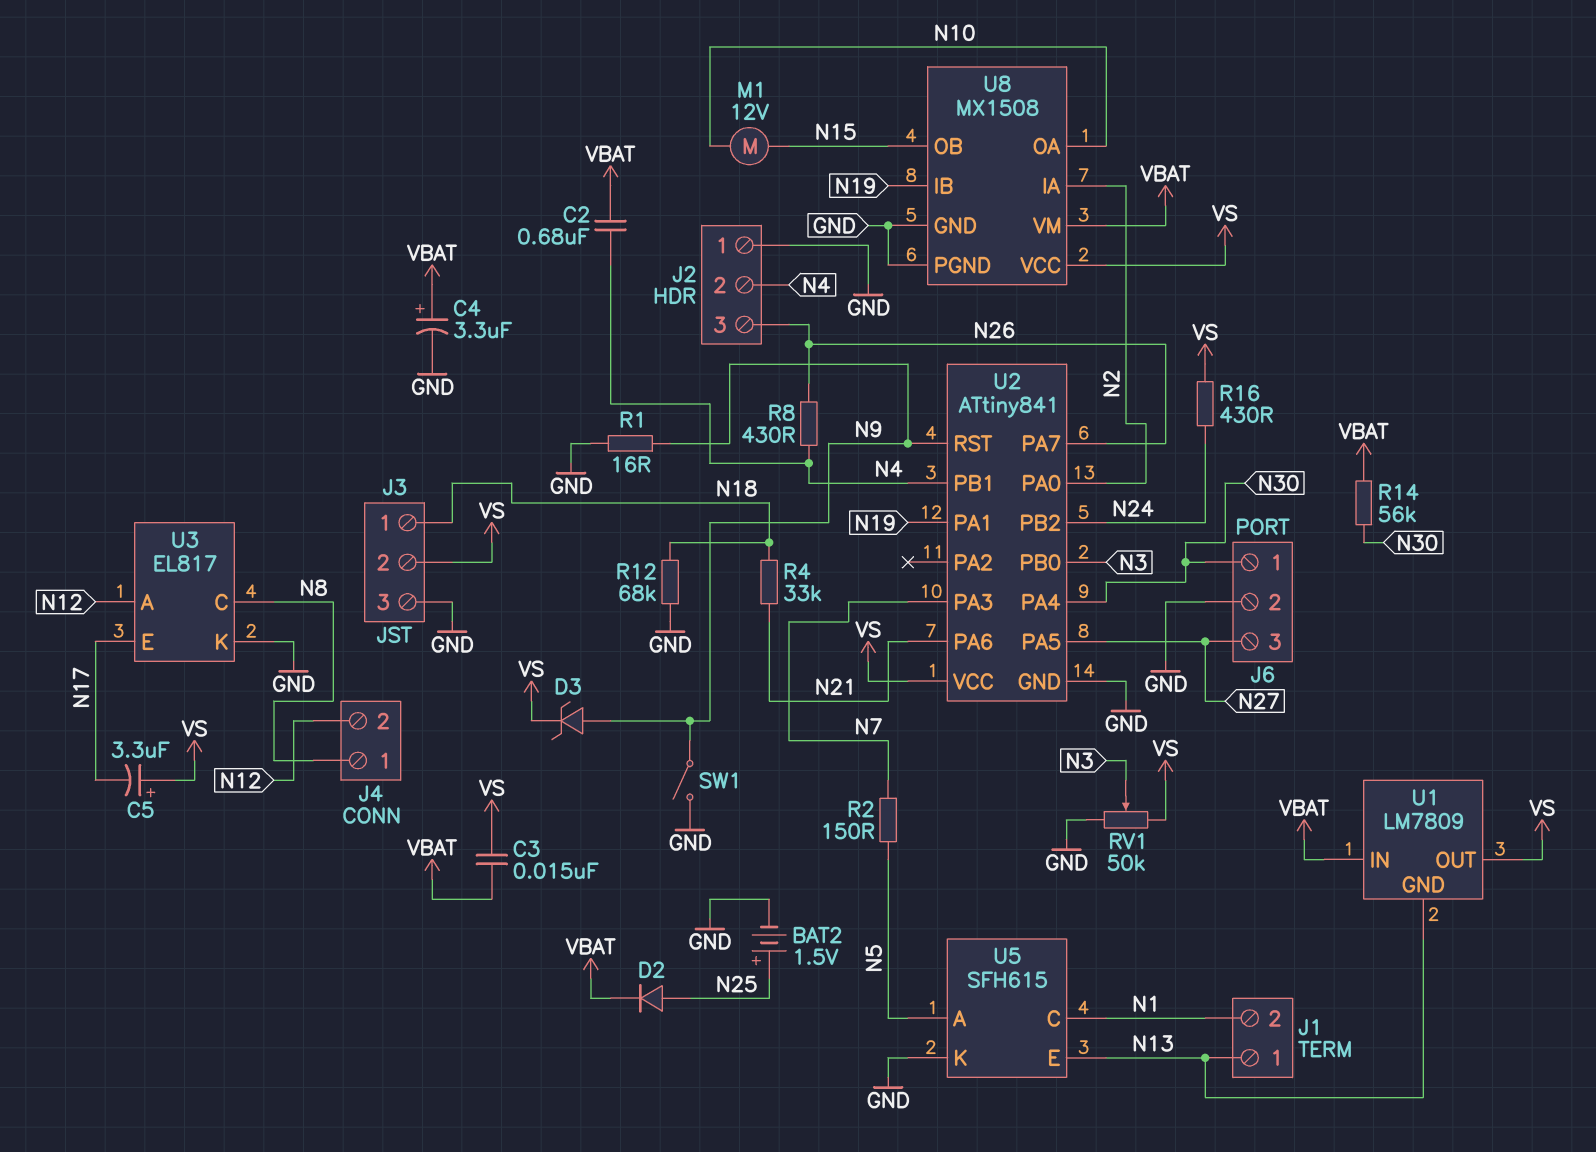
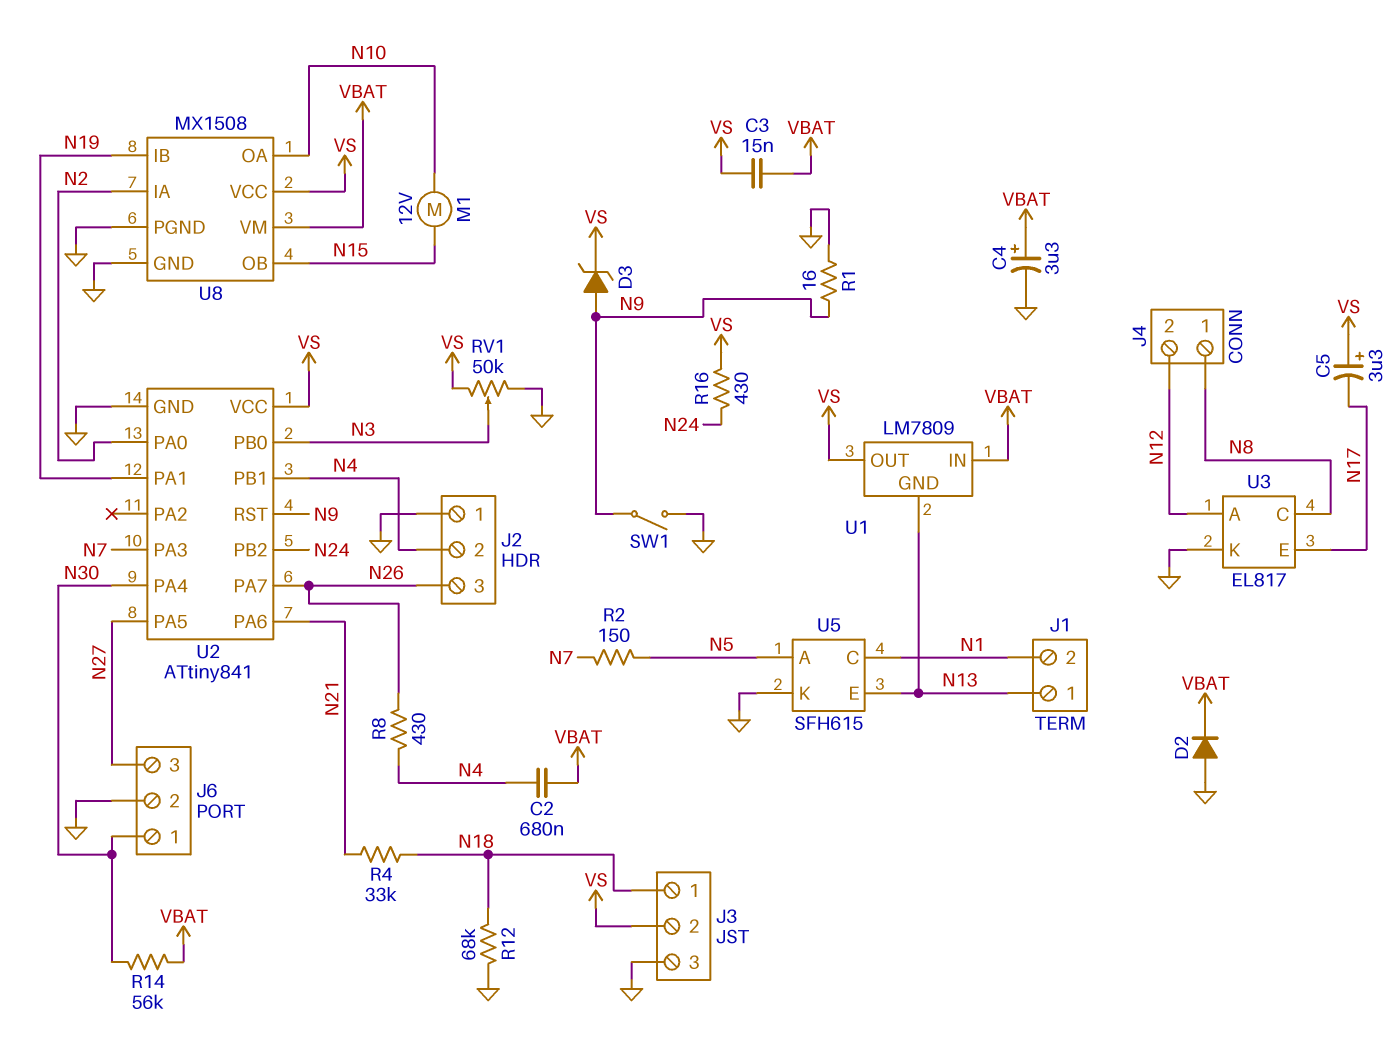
BAT2: 1.5V (plus N25, minus GND) -> none
D2: diode (A N25, K VBAT) -> diode (A GND, K VBAT)

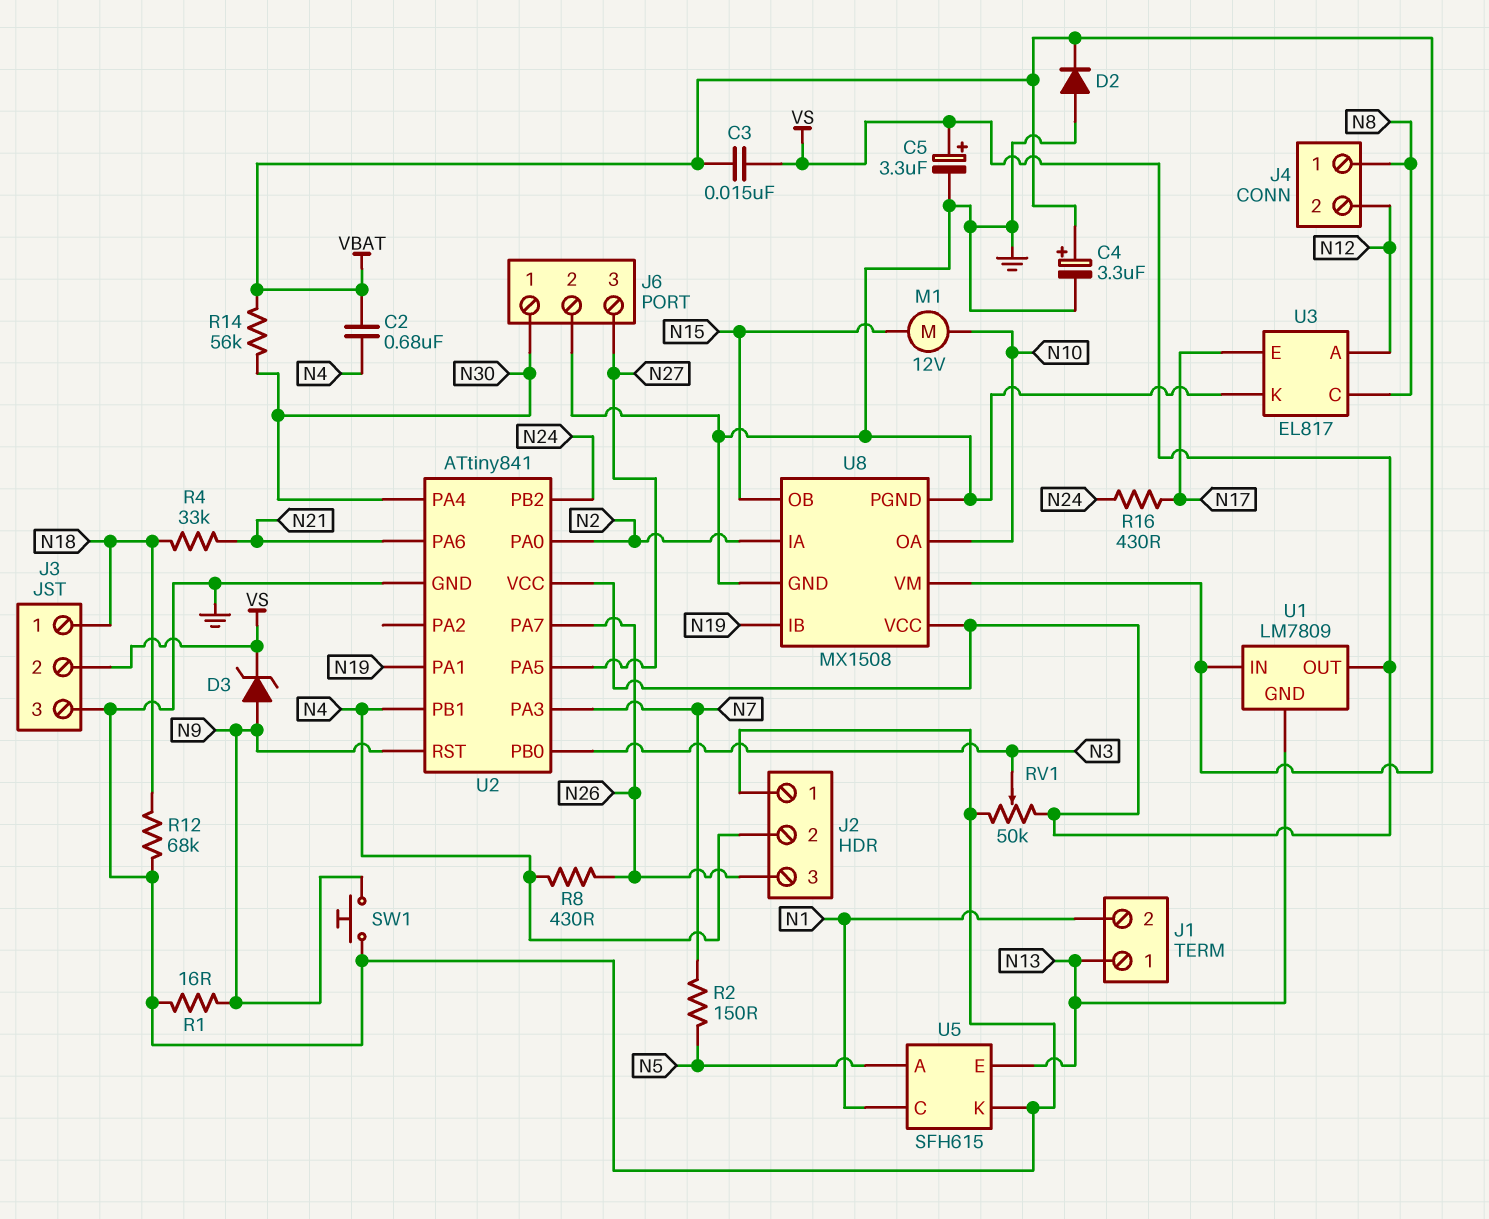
C5: 3.3uF (plus VS, minus N17) -> 3.3uF (plus VS, minus GND)
R16: 430 (N24, VS) -> 430 (N17, N24)
SW1: switch (GND, N9) -> button (GND, N9)

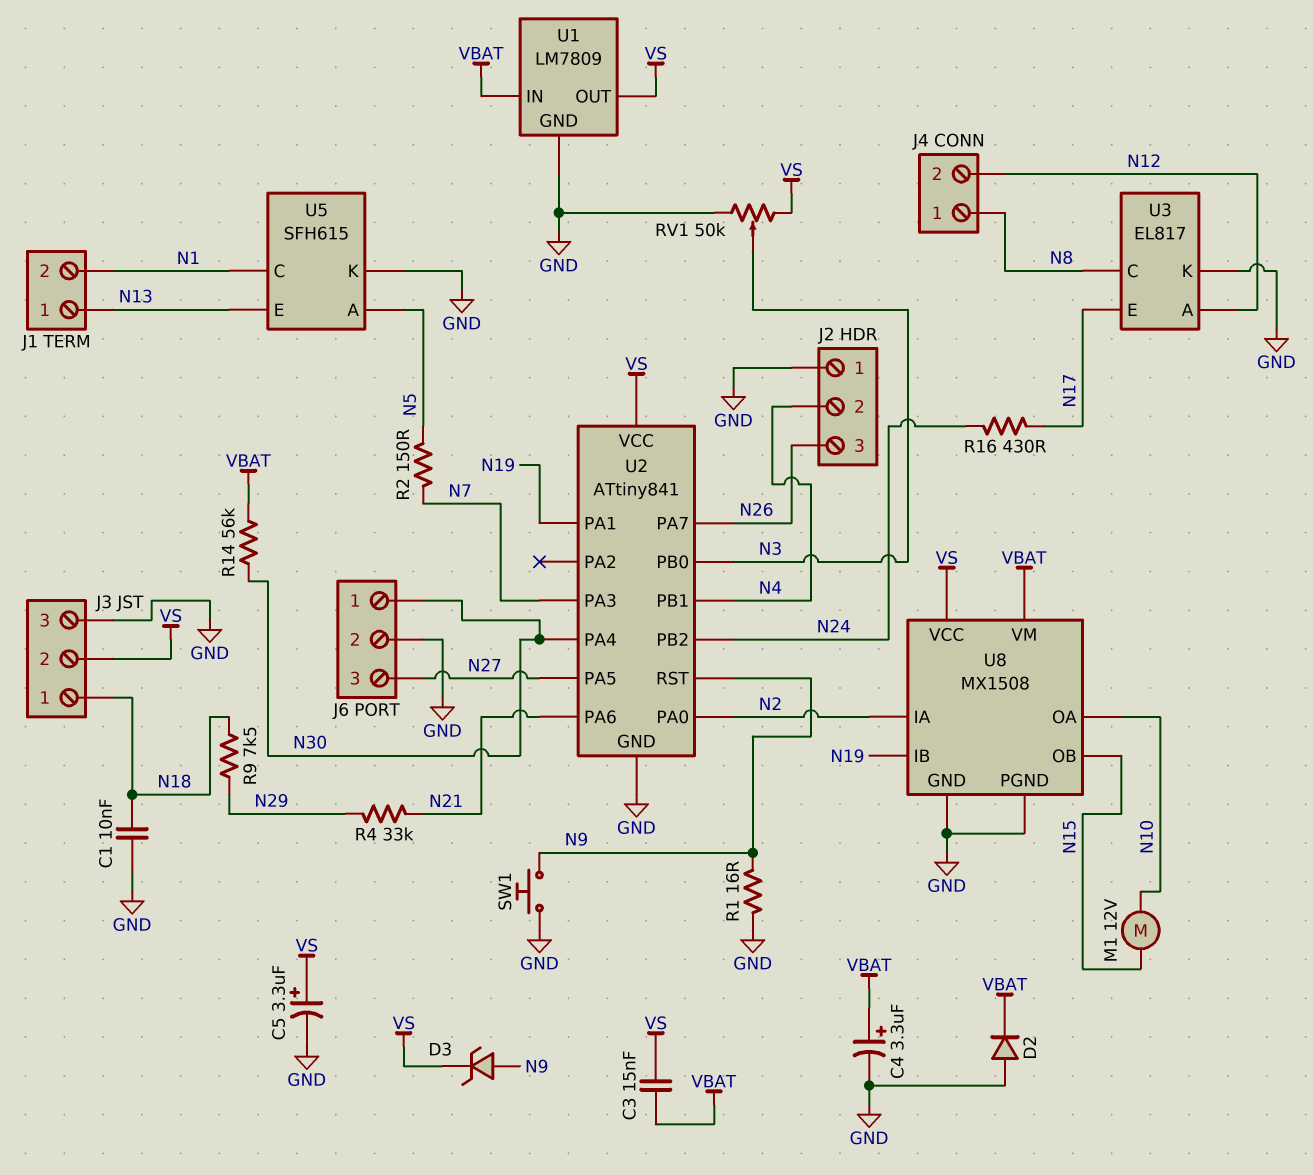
C1: none -> 10nF (GND, N18)
C2: 680nF (N4, VBAT) -> none
R4: 33k (N18, N21) -> 33k (N21, N29)
R8: 430 (N4, N26) -> none
R9: none -> 7.5k (N18, N29)
R12: 68k (GND, N18) -> none
U1 pin GND: N13 -> GND

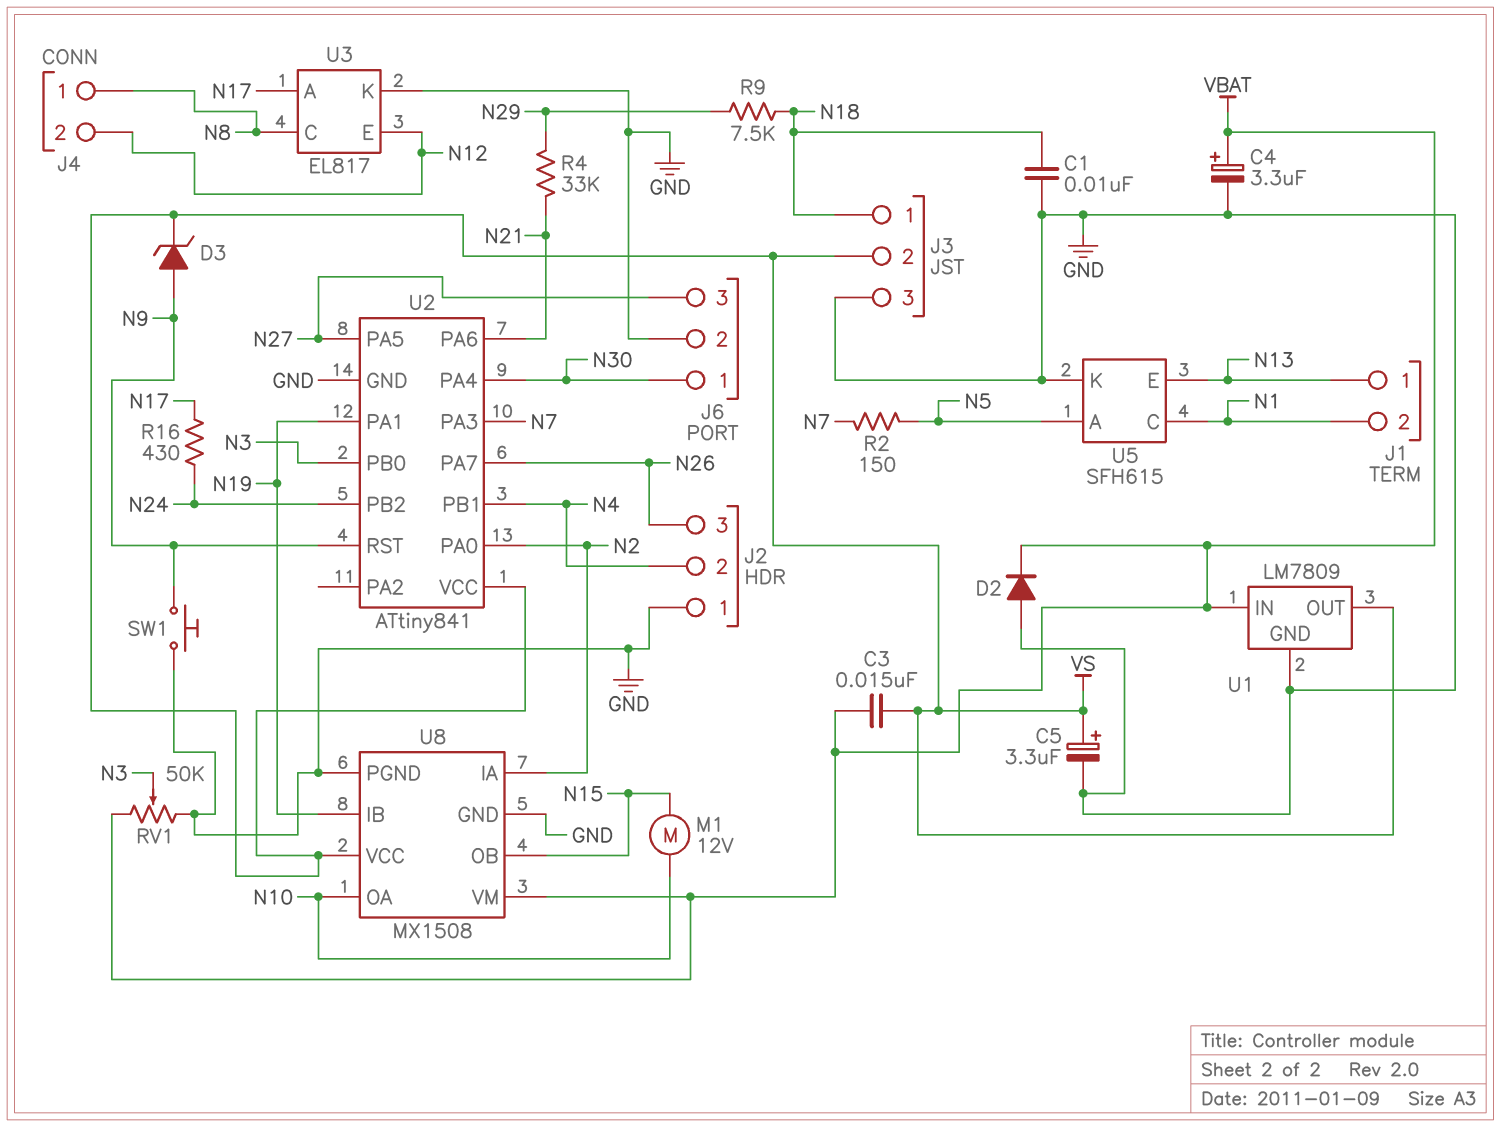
R1: 16 (GND, N9) -> none
R14: 56k (N30, VBAT) -> none
RV1: 50k (GND, VS, wiper N3) -> 50k (GND, VBAT, wiper N3)
U3 pin A: N12 -> N17
U3 pin E: N17 -> N12

